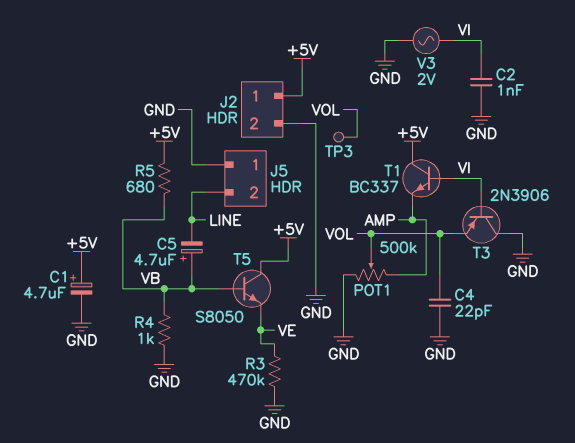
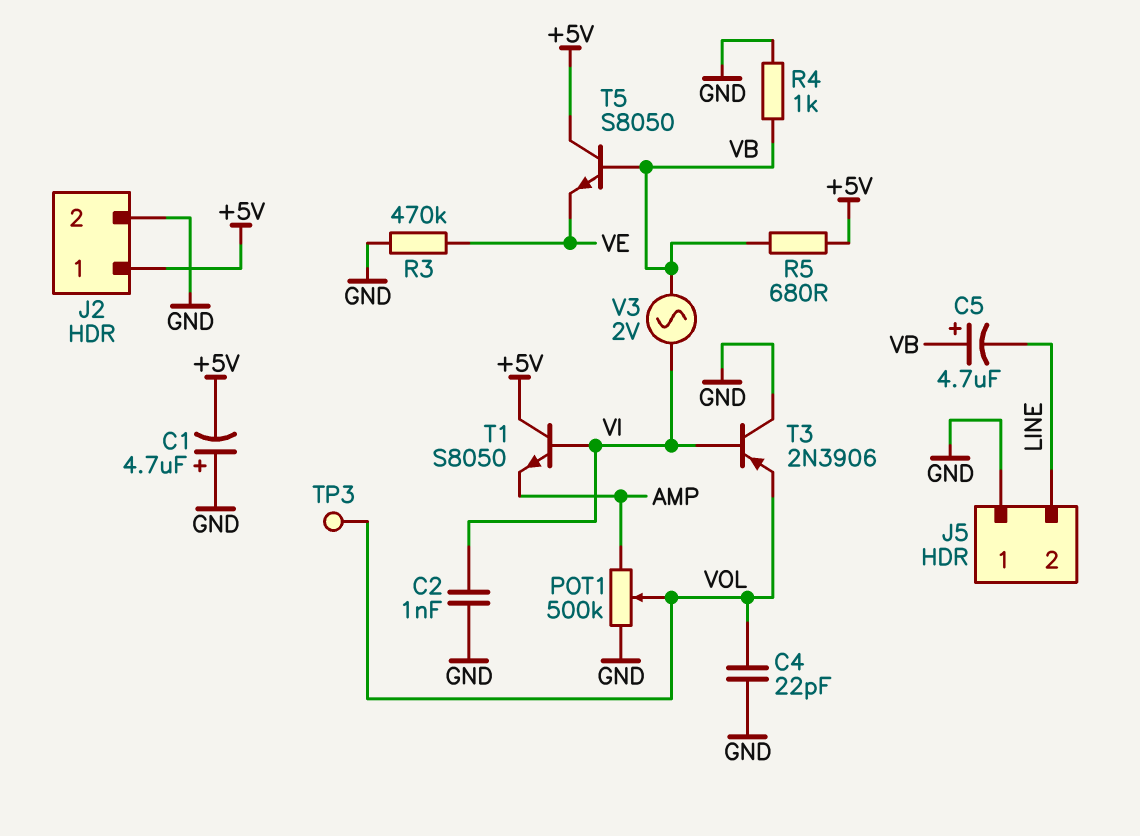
C1: 4.7uF (plus +5V, minus GND) -> 4.7uF (plus GND, minus +5V)
T1: NPN BC337 (B VI, C +5V, E AMP) -> NPN S8050 (B VI, C +5V, E AMP)
V3: AC 2V (GND, VI) -> AC 2V (VB, VI)

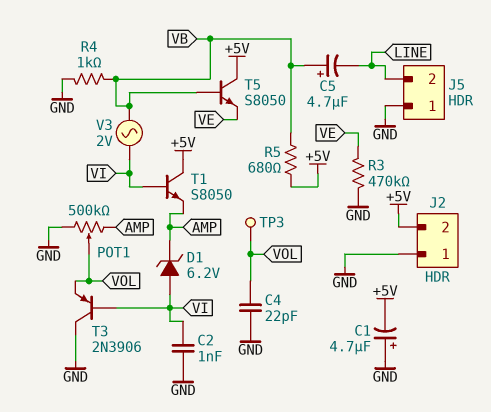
D1: none -> zener 6.2V (A VI, K AMP)
J2 pin 1: +5V -> GND
J2 pin 2: GND -> +5V

